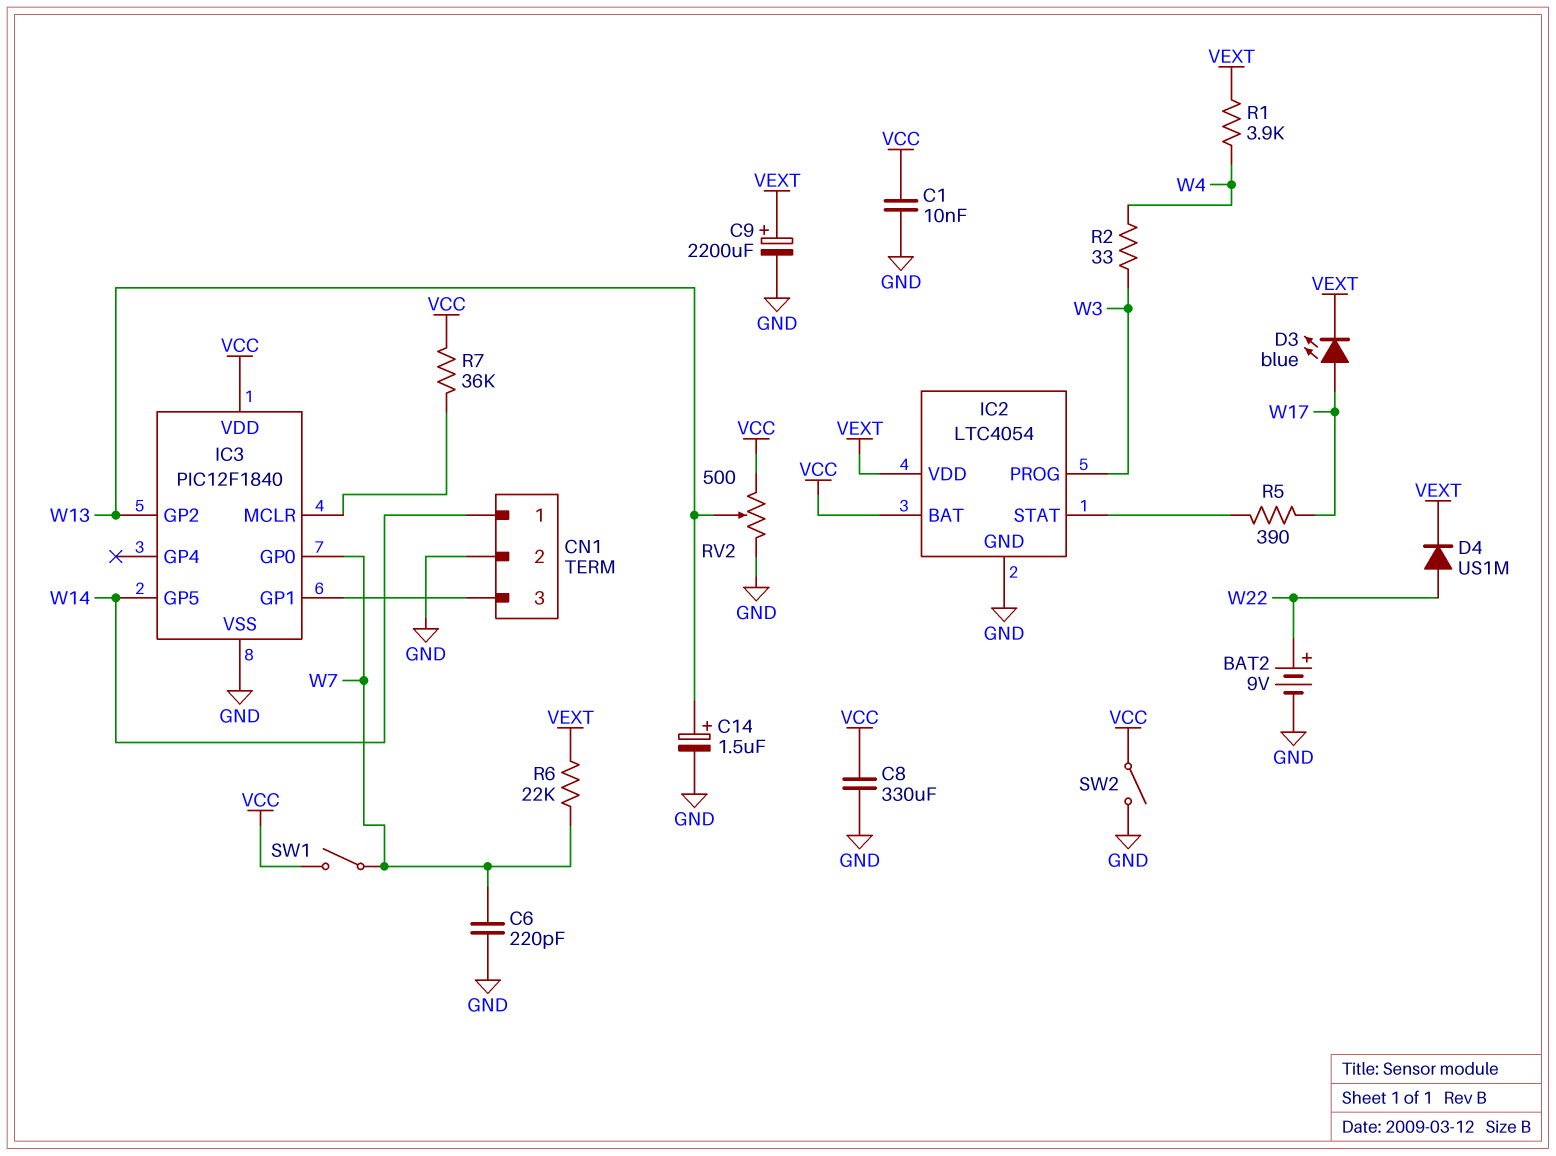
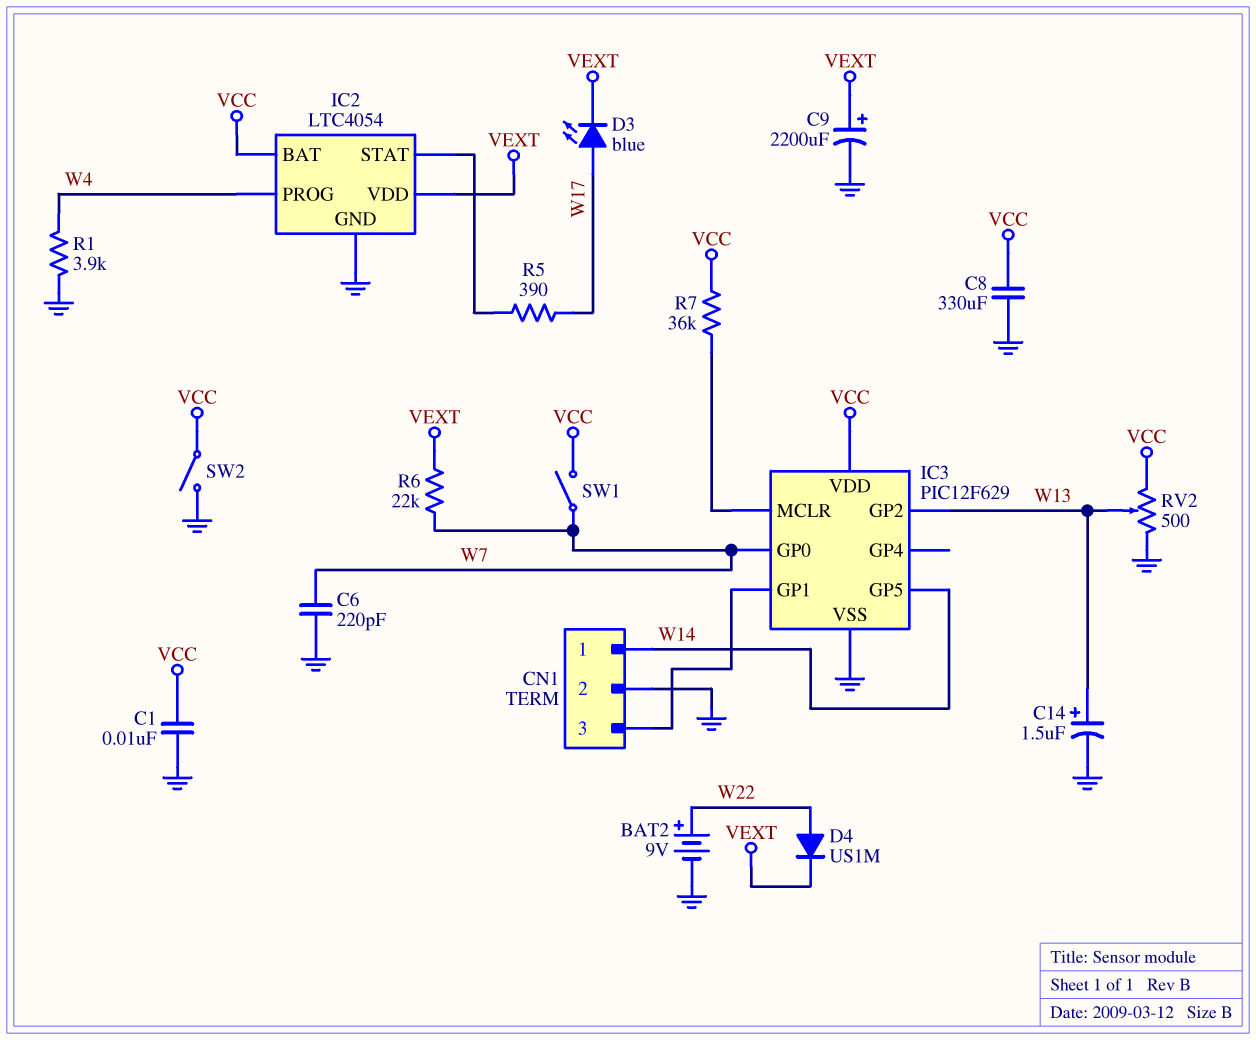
IC2 pin PROG: W3 -> W4
IC3: PIC12F1840 -> PIC12F629
R1: 3.9k (VEXT, W4) -> 3.9k (GND, W4)
R2: 33 (W3, W4) -> none

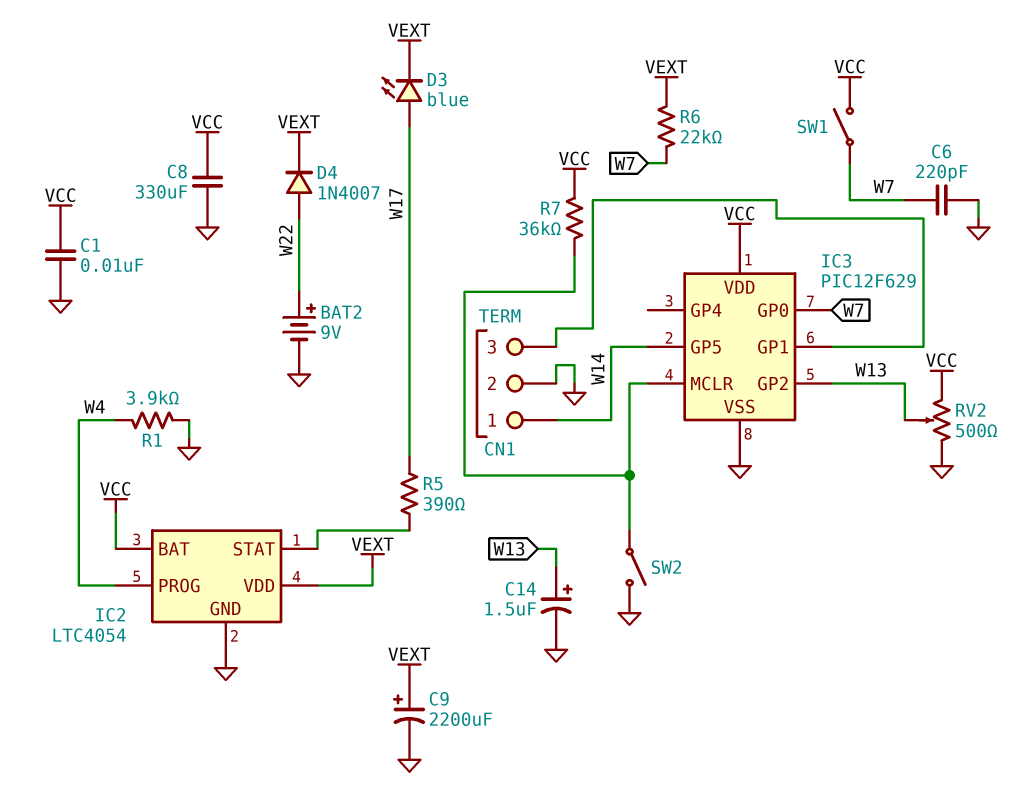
D4: diode US1M (A W22, K VEXT) -> diode 1N4007 (A W22, K VEXT)
SW2: switch (GND, VCC) -> switch (GND, IC3/MCLR)

